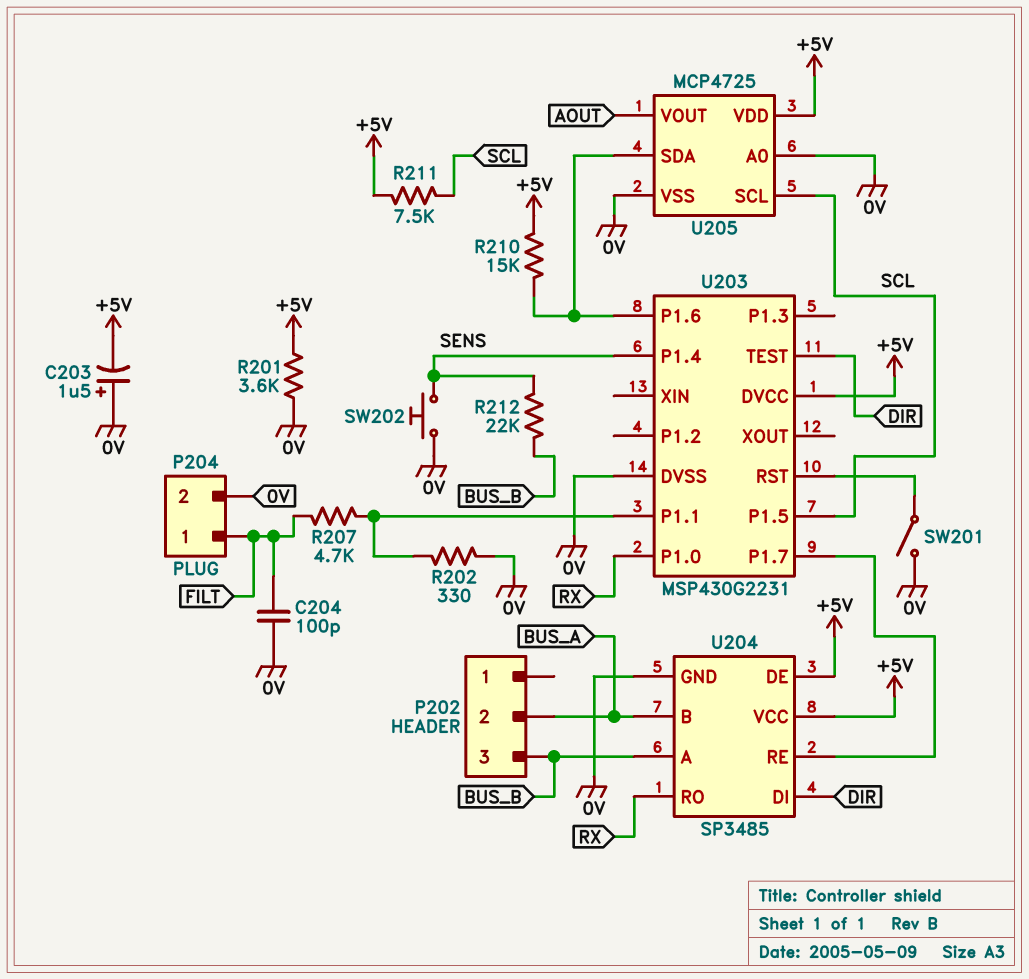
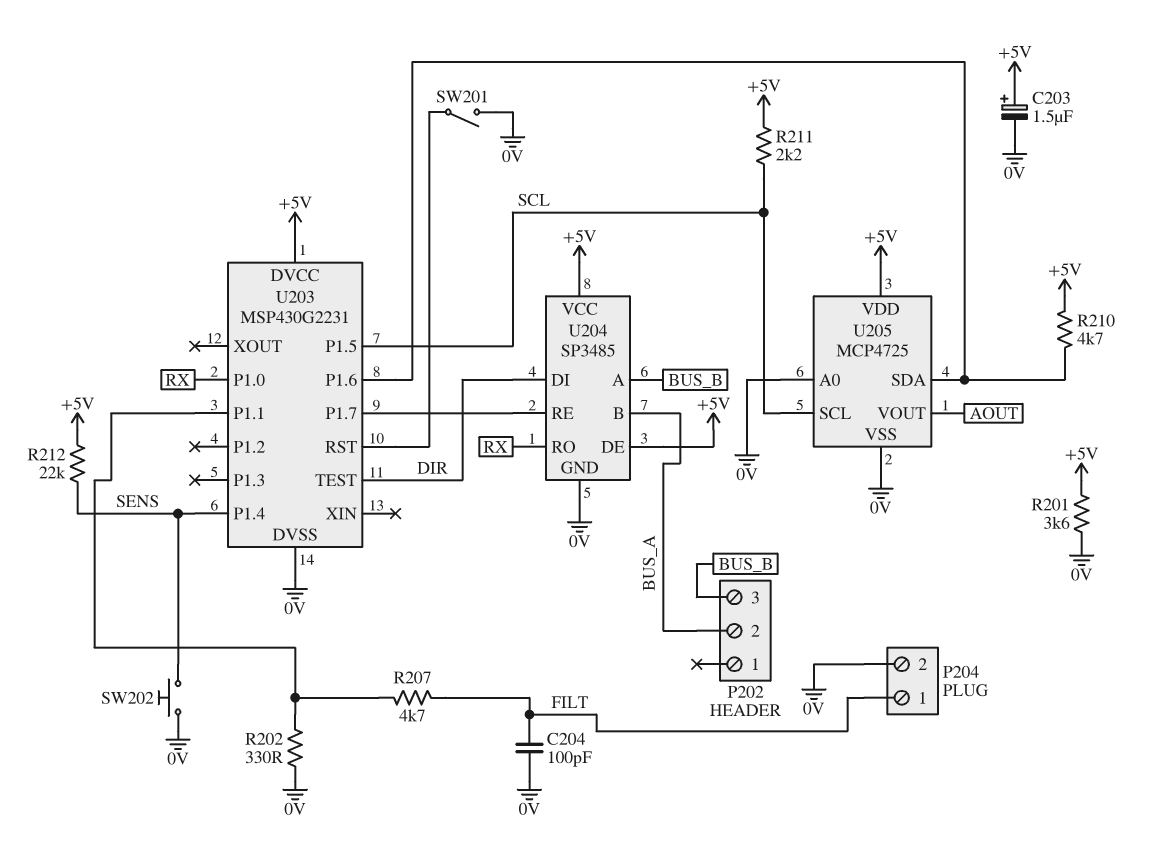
C203: 1.5uF (plus 0V, minus +5V) -> 1.5uF (plus +5V, minus 0V)
R210: 15k (+5V, U203/P1.6) -> 4.7k (+5V, U203/P1.6)
R211: 7.5k (+5V, SCL) -> 2.2k (+5V, SCL)
R212: 22k (BUS_B, SENS) -> 22k (+5V, SENS)

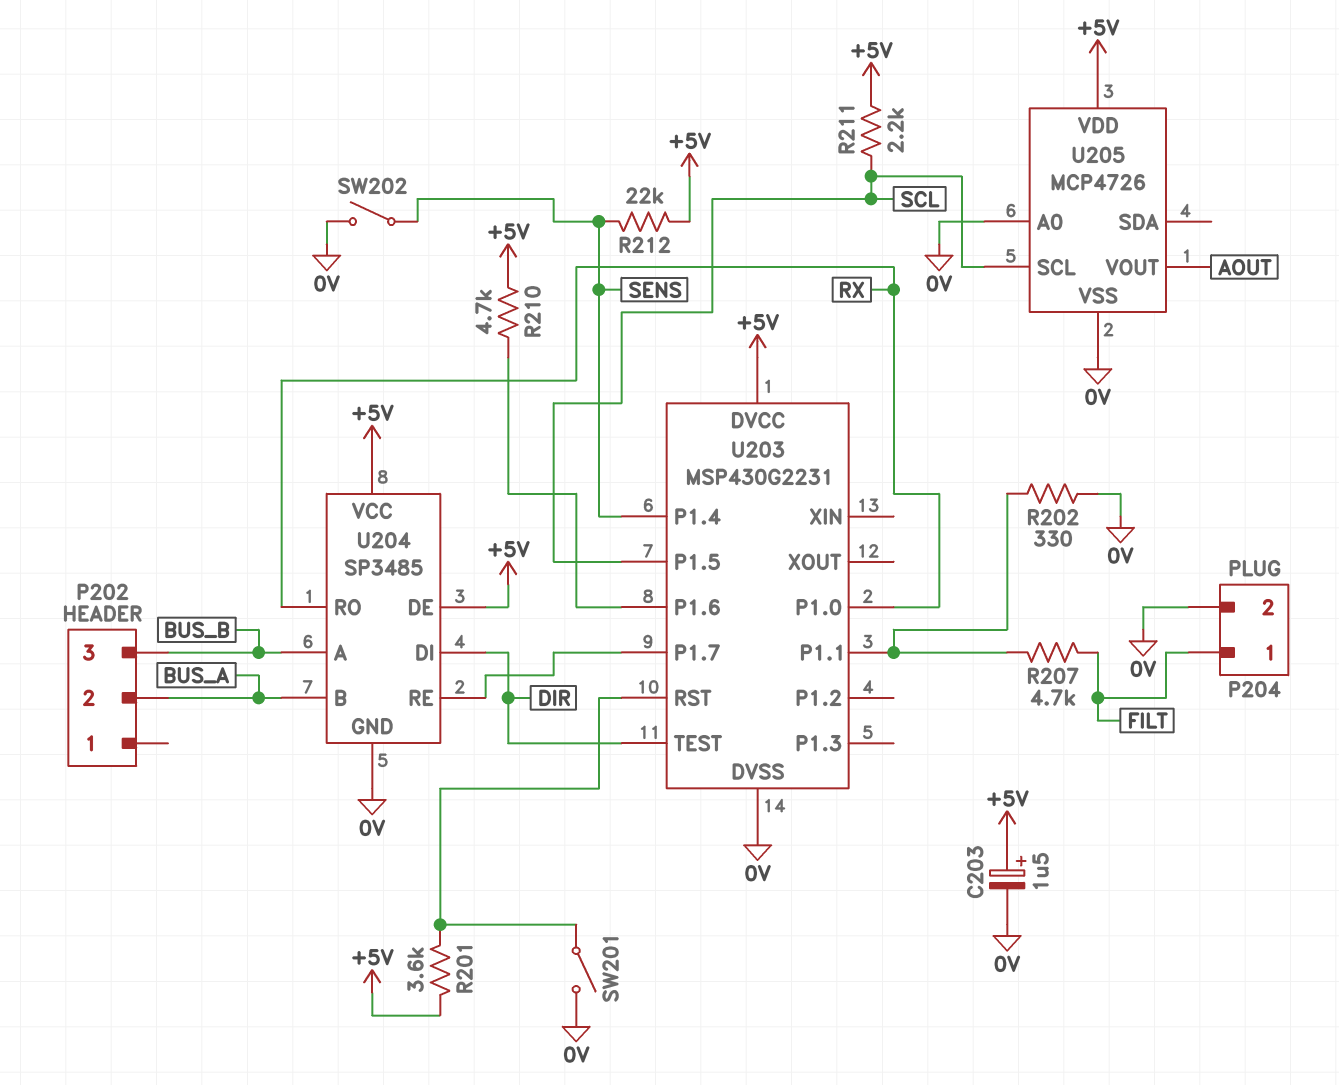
C204: 100pF (0V, FILT) -> none
R201: 3.6k (+5V, 0V) -> 3.6k (+5V, U203/RST)
SW202: button (0V, SENS) -> switch (0V, SENS)
U205: MCP4725 -> MCP4726
U205 pin SDA: U203/P1.6 -> none

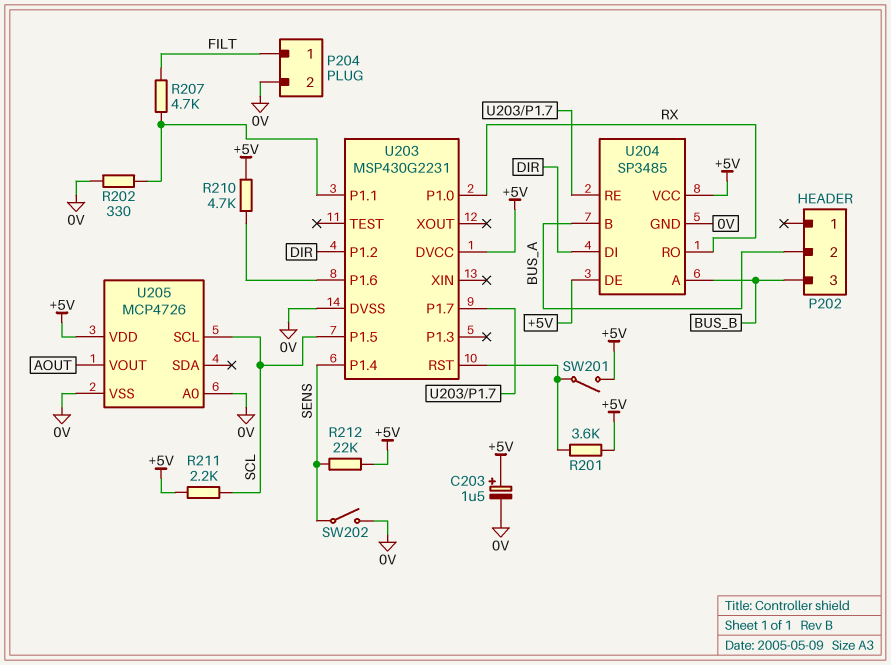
SW201: switch (0V, U203/RST) -> switch (+5V, U203/RST)
U203 pin P1.2: none -> DIR
U203 pin TEST: DIR -> none

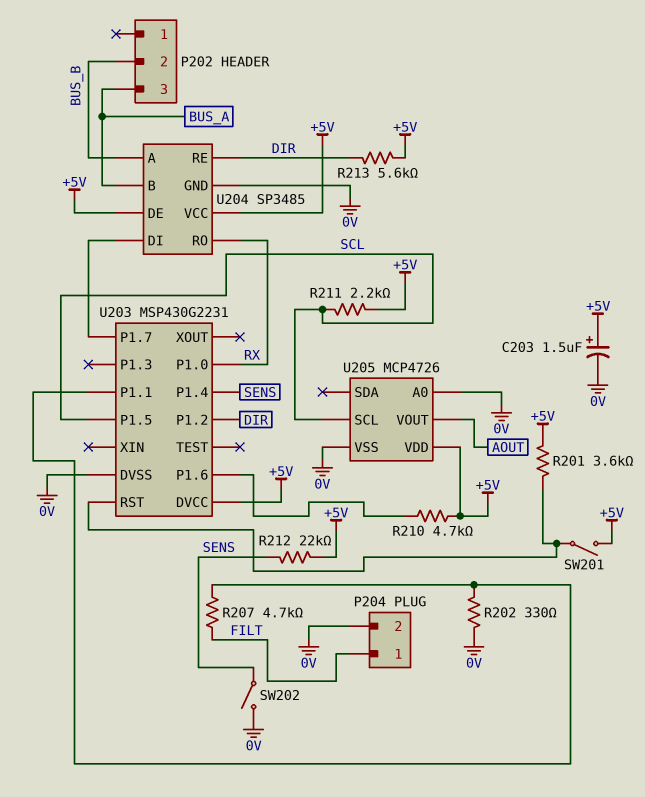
P202 pin 2: BUS_A -> BUS_B
P202 pin 3: BUS_B -> BUS_A
R213: none -> 5.6k (+5V, DIR)
U204 pin DI: DIR -> U203/P1.7
U204 pin RE: U203/P1.7 -> DIR

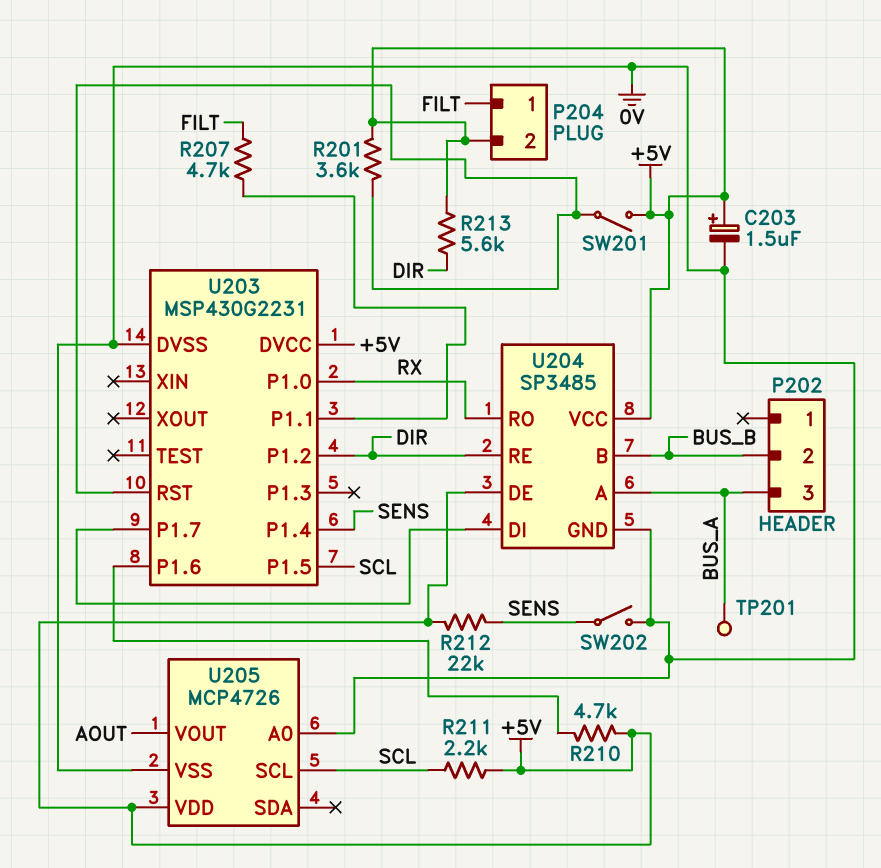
P204 pin 2: 0V -> +5V
R202: 330 (0V, U203/P1.1) -> none
TP201: none -> test point (BUS_A)
U204 pin A: BUS_B -> BUS_A
U204 pin B: BUS_A -> BUS_B

